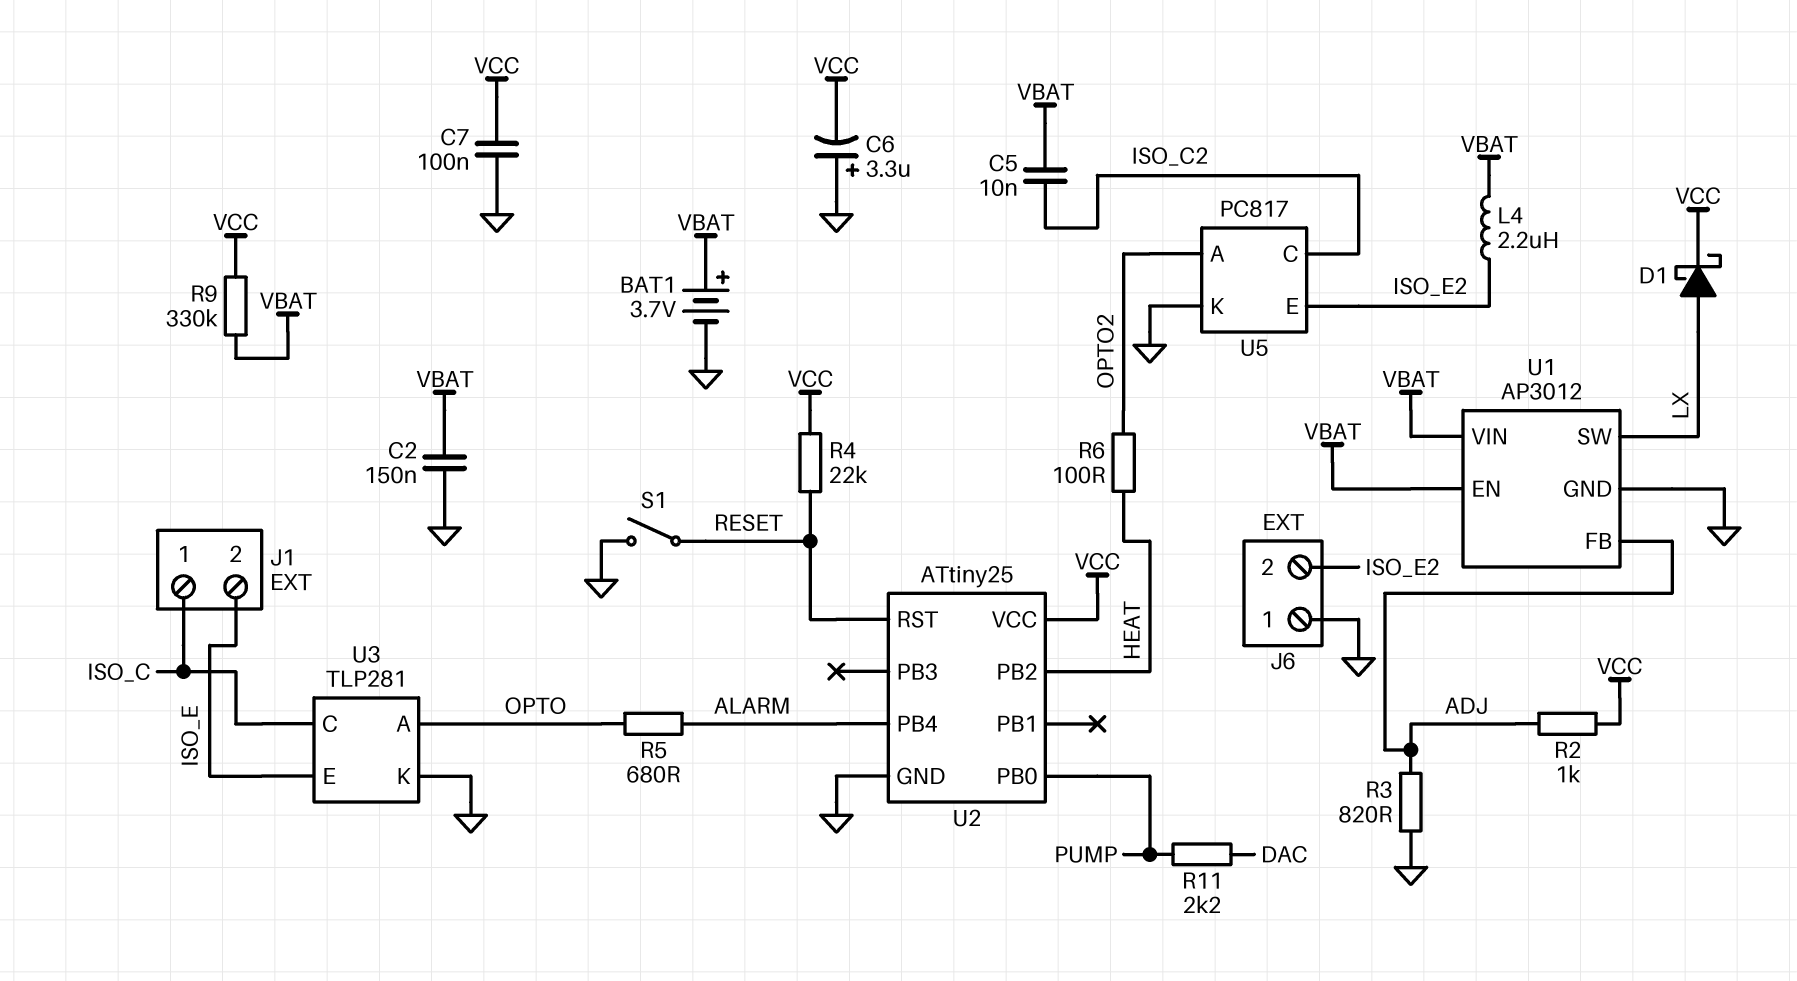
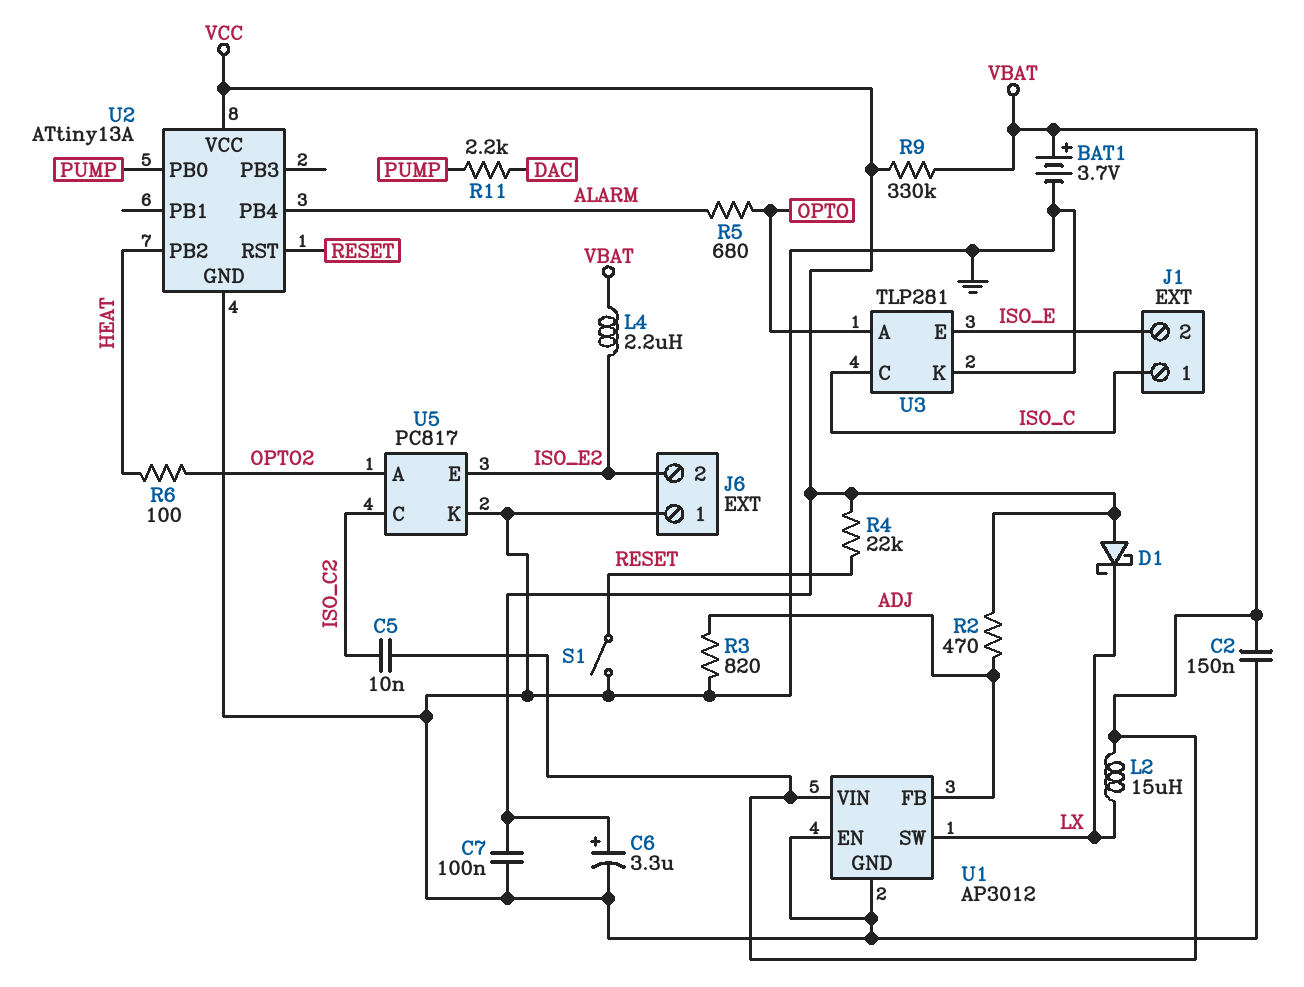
C6: 3.3uF (plus GND, minus VCC) -> 3.3uF (plus VCC, minus GND)
D1: schottky (A LX, K VCC) -> schottky (A VCC, K LX)
L2: none -> 15uH (LX, VBAT)
R2: 1k (ADJ, VCC) -> 470 (ADJ, VCC)
U1 pin EN: VBAT -> GND
U2: ATtiny25 -> ATtiny13A

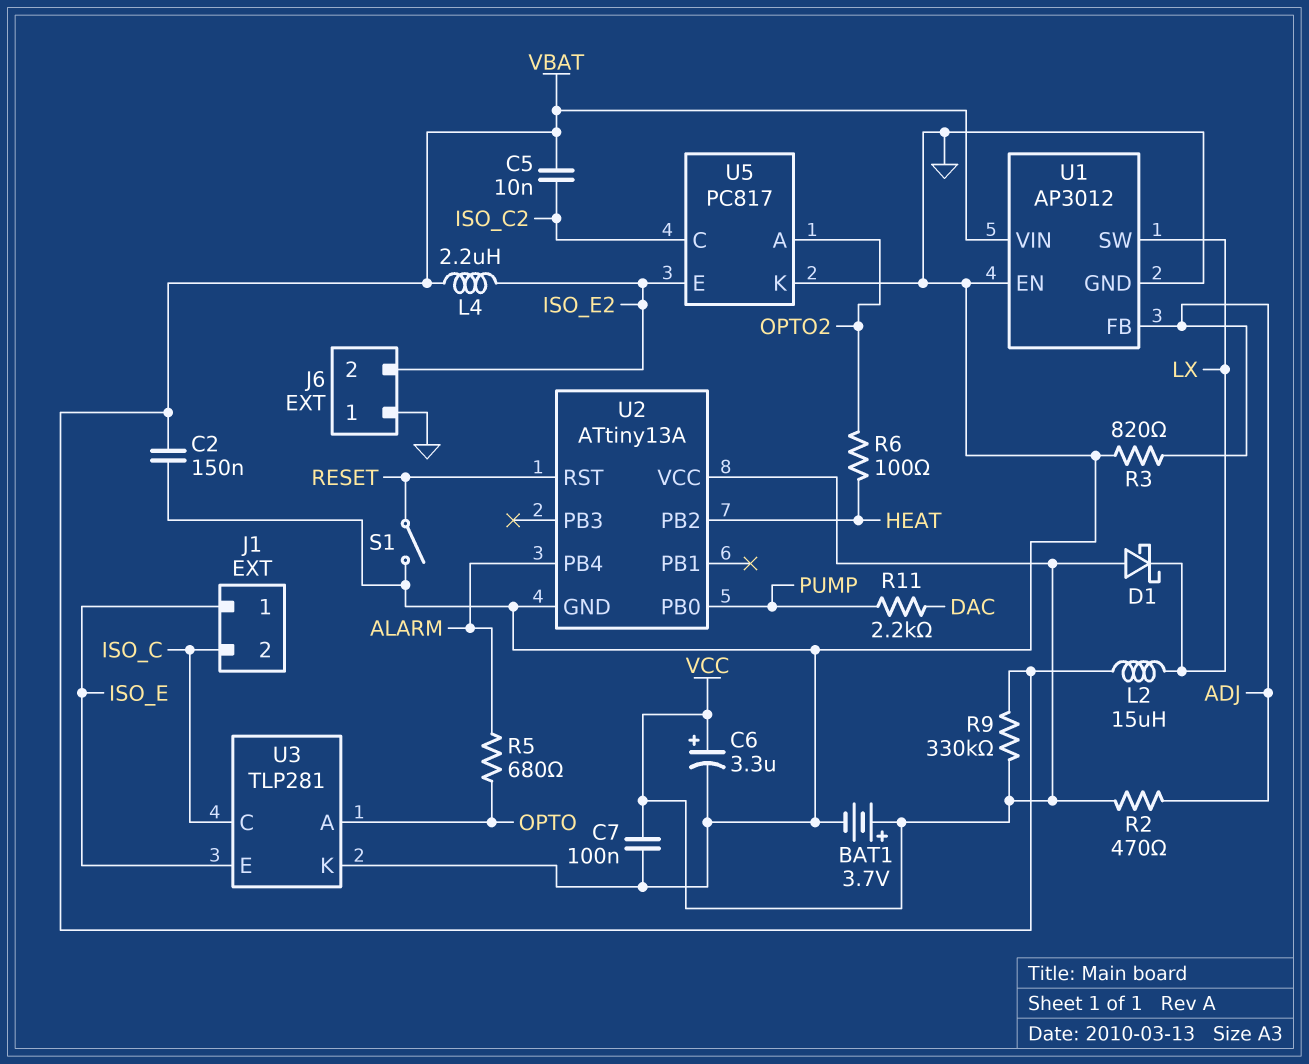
BAT1: 3.7V (plus VBAT, minus GND) -> 3.7V (plus VCC, minus GND)
J1 pin 1: ISO_C -> ISO_E
J1 pin 2: ISO_E -> ISO_C
R4: 22k (RESET, VCC) -> none

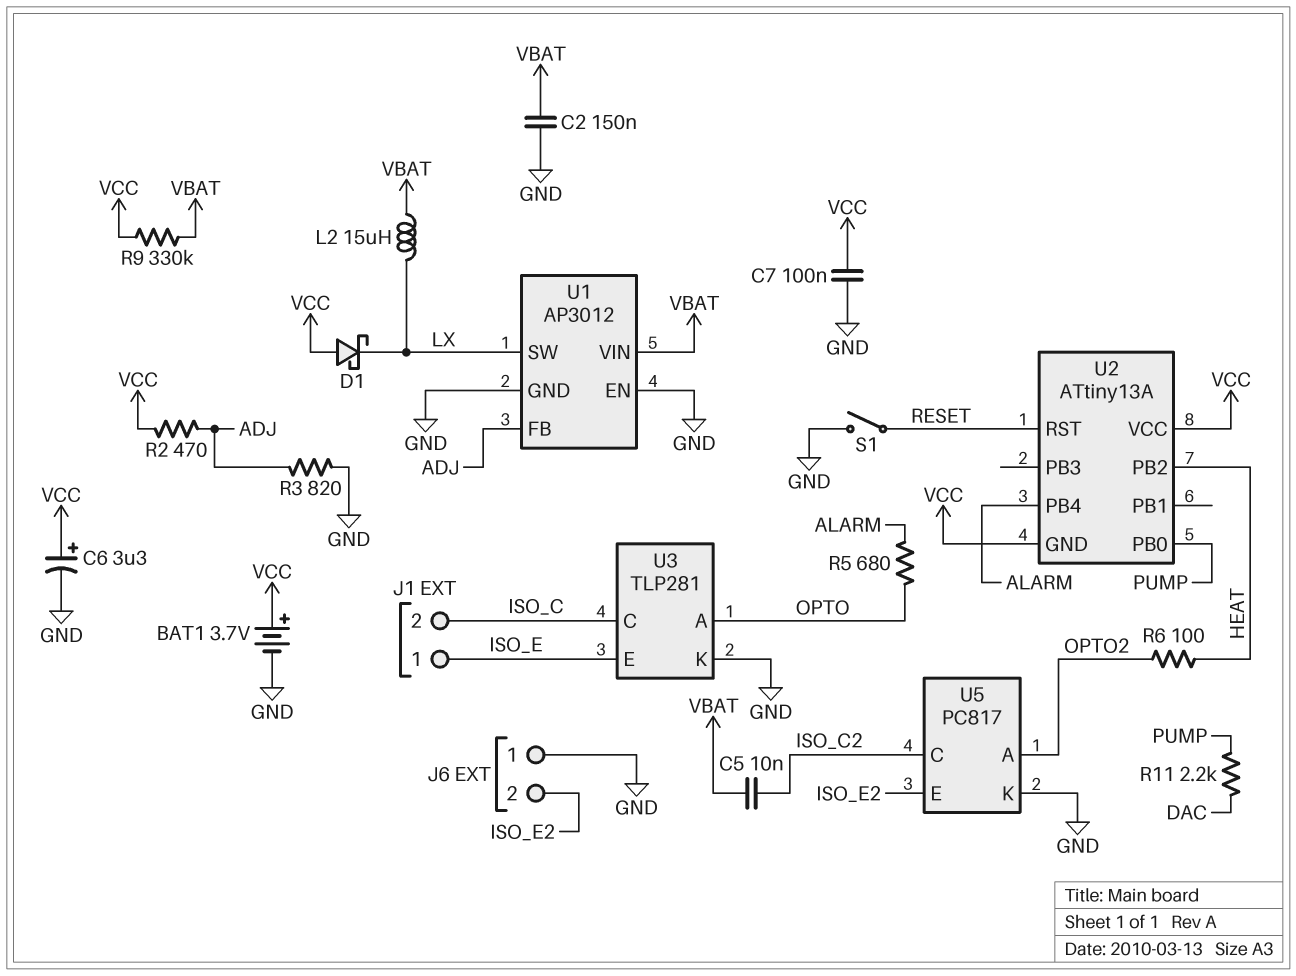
L4: 2.2uH (ISO_E2, VBAT) -> none
U2 pin GND: GND -> VCC

